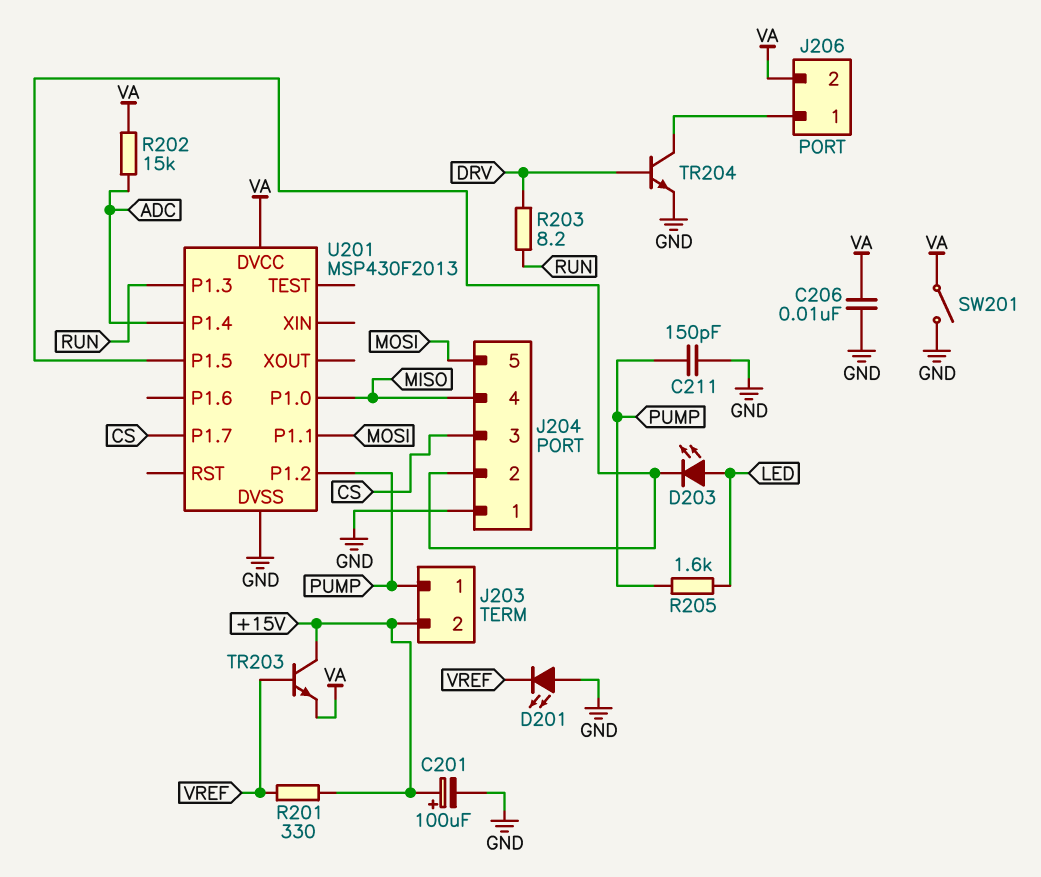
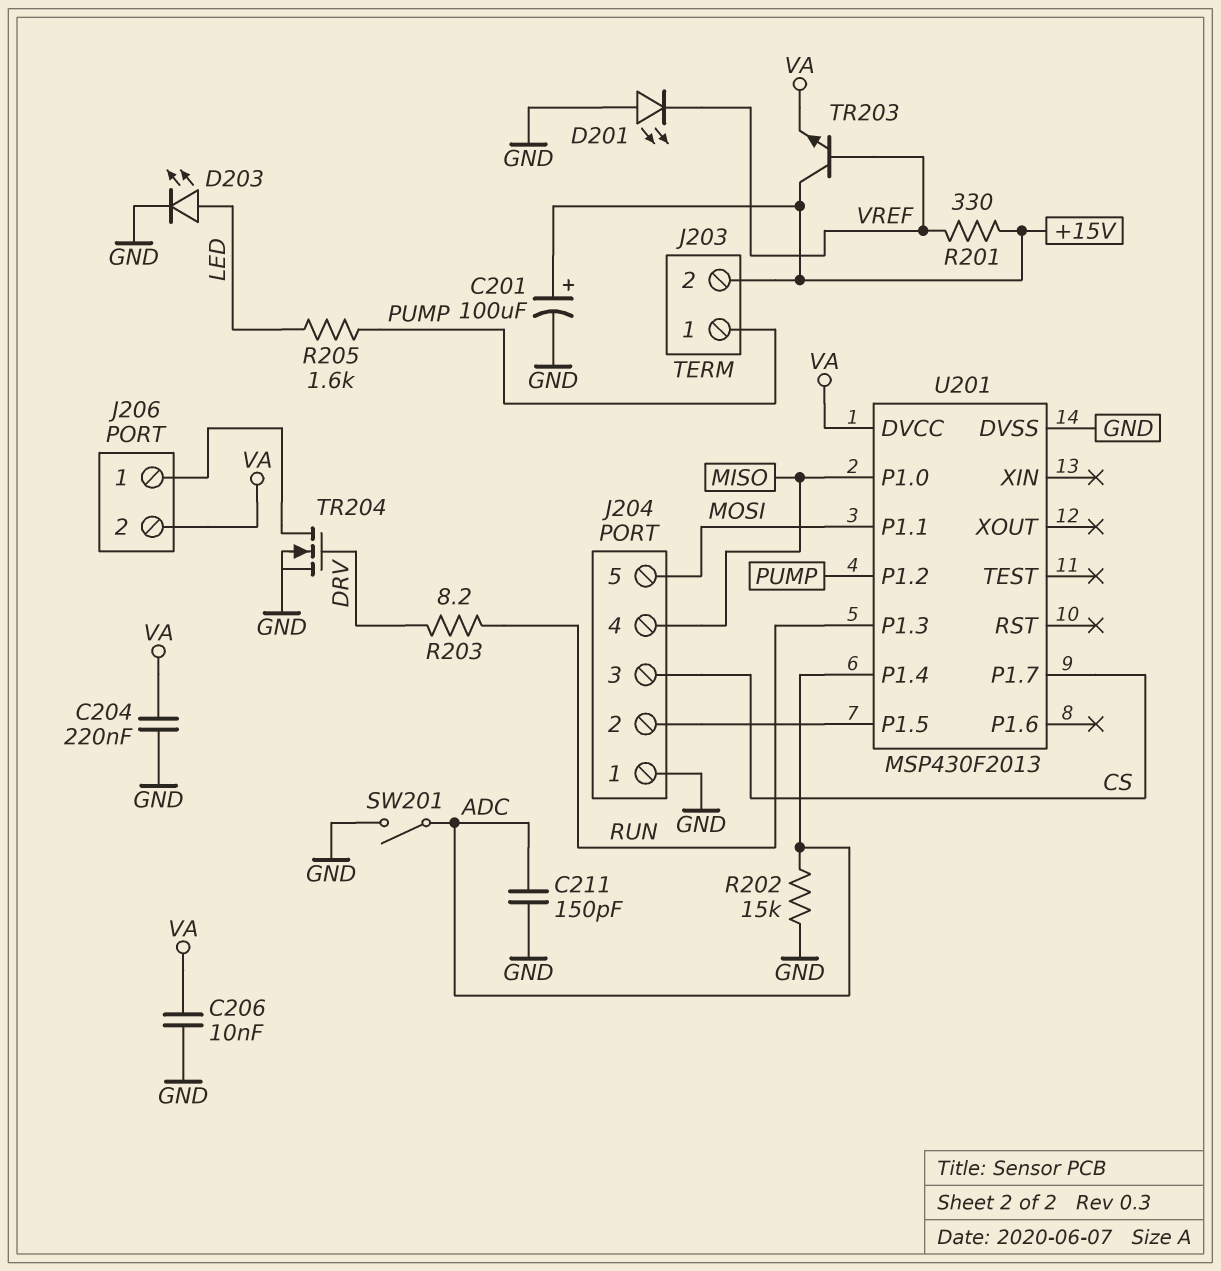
C204: none -> 220nF (GND, VA)
C211: 150pF (GND, PUMP) -> 150pF (ADC, GND)
D203: LED (A LED, K J204/2) -> LED (A LED, K GND)
R202: 15k (ADC, VA) -> 15k (ADC, GND)
SW201: switch (GND, VA) -> switch (ADC, GND)
TR204: NPN (B DRV, C J206/1, E GND) -> NMOS (G DRV, D J206/1, S GND)

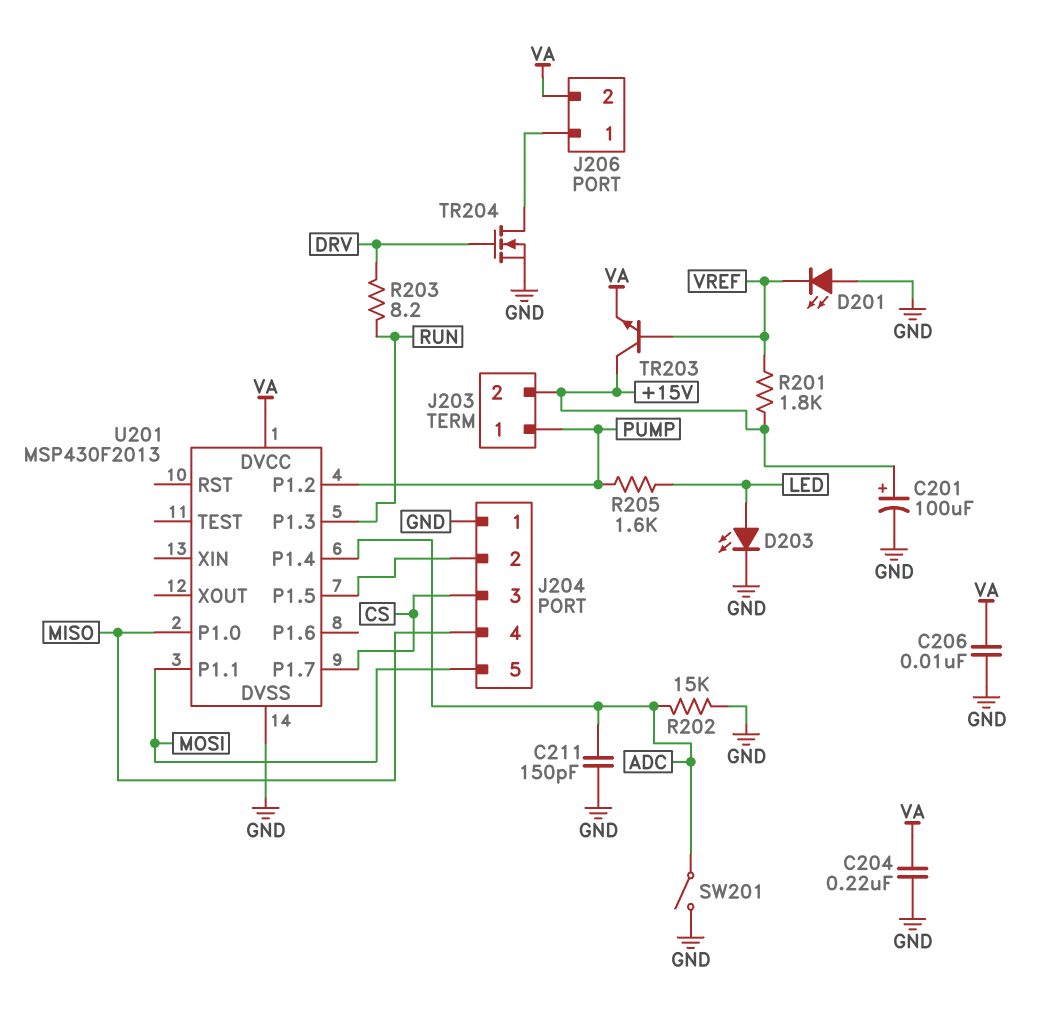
R201: 330 (+15V, VREF) -> 1.8k (+15V, VREF)

